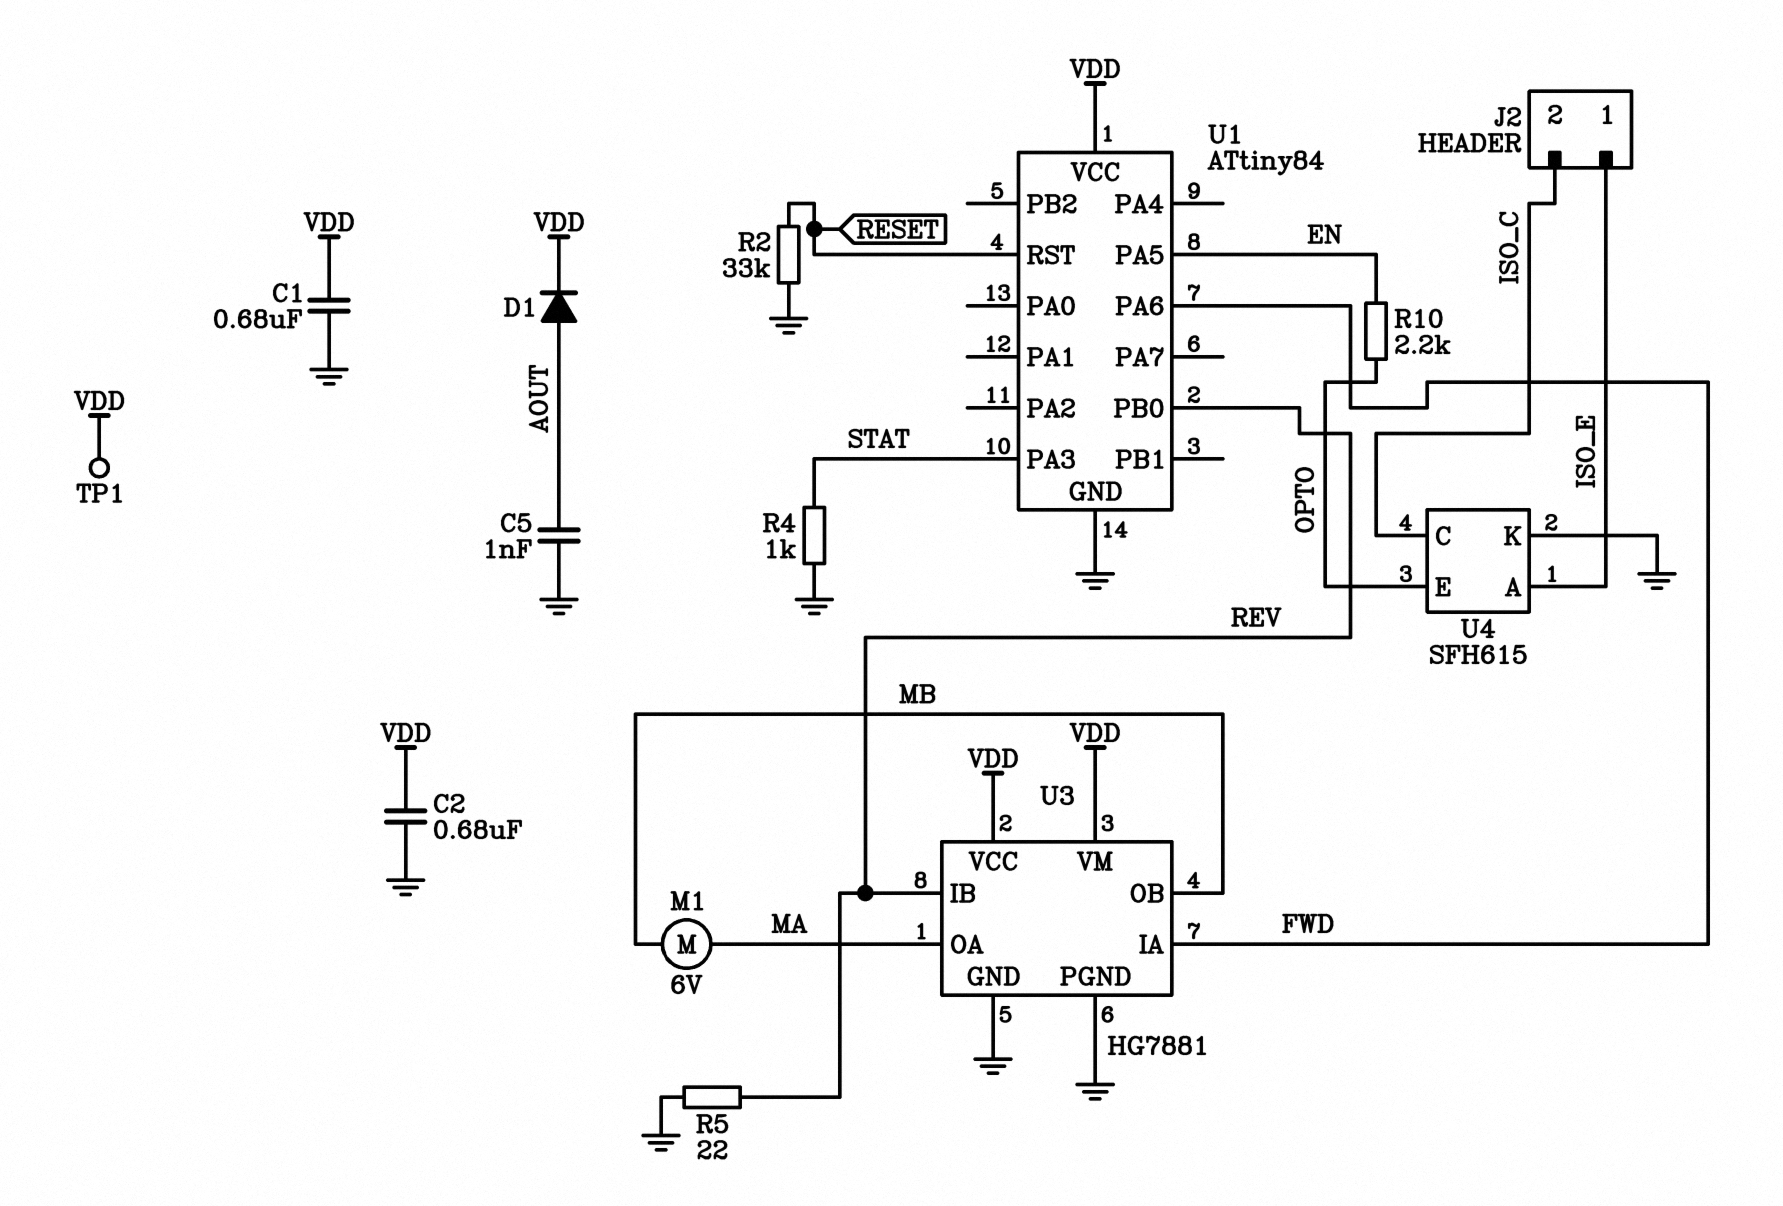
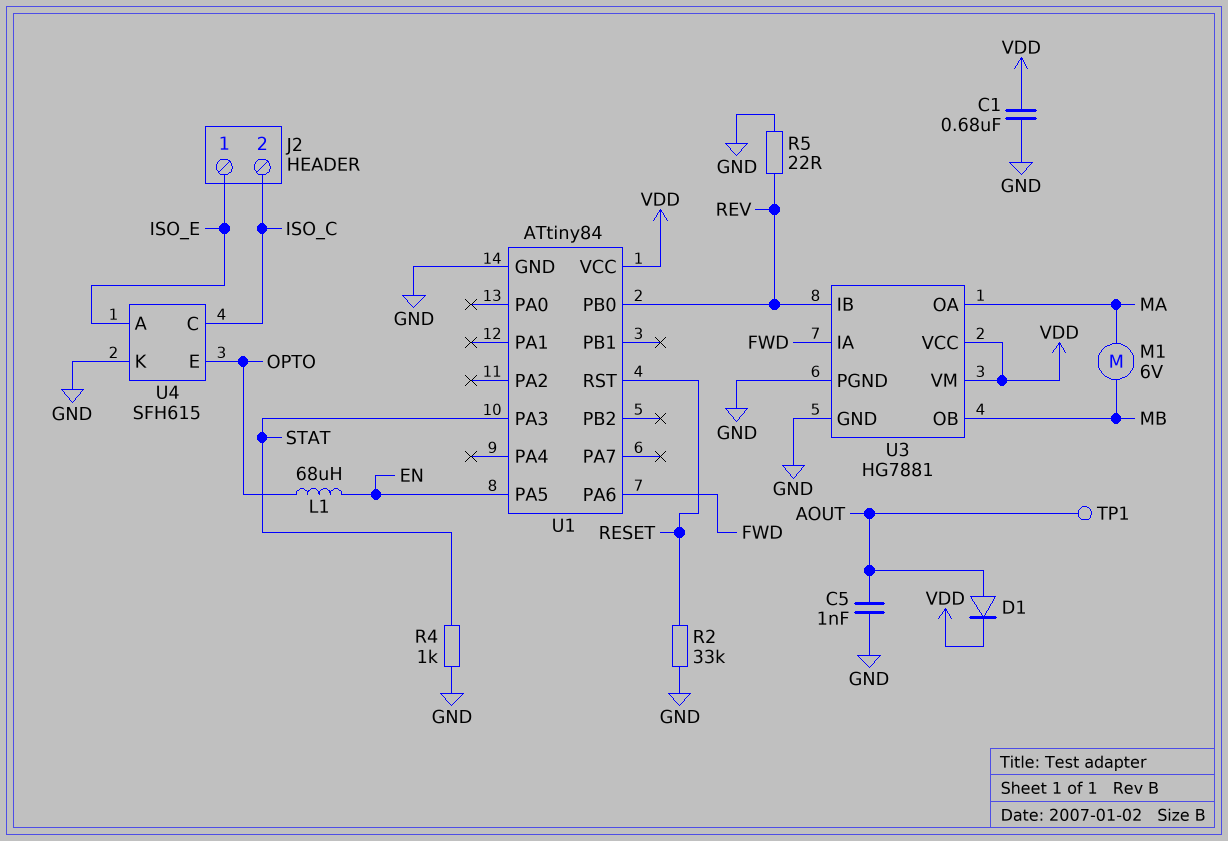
C2: 680nF (GND, VDD) -> none
L1: none -> 68uH (EN, OPTO)
R10: 2.2k (EN, OPTO) -> none
TP1: test point (VDD) -> test point (AOUT)

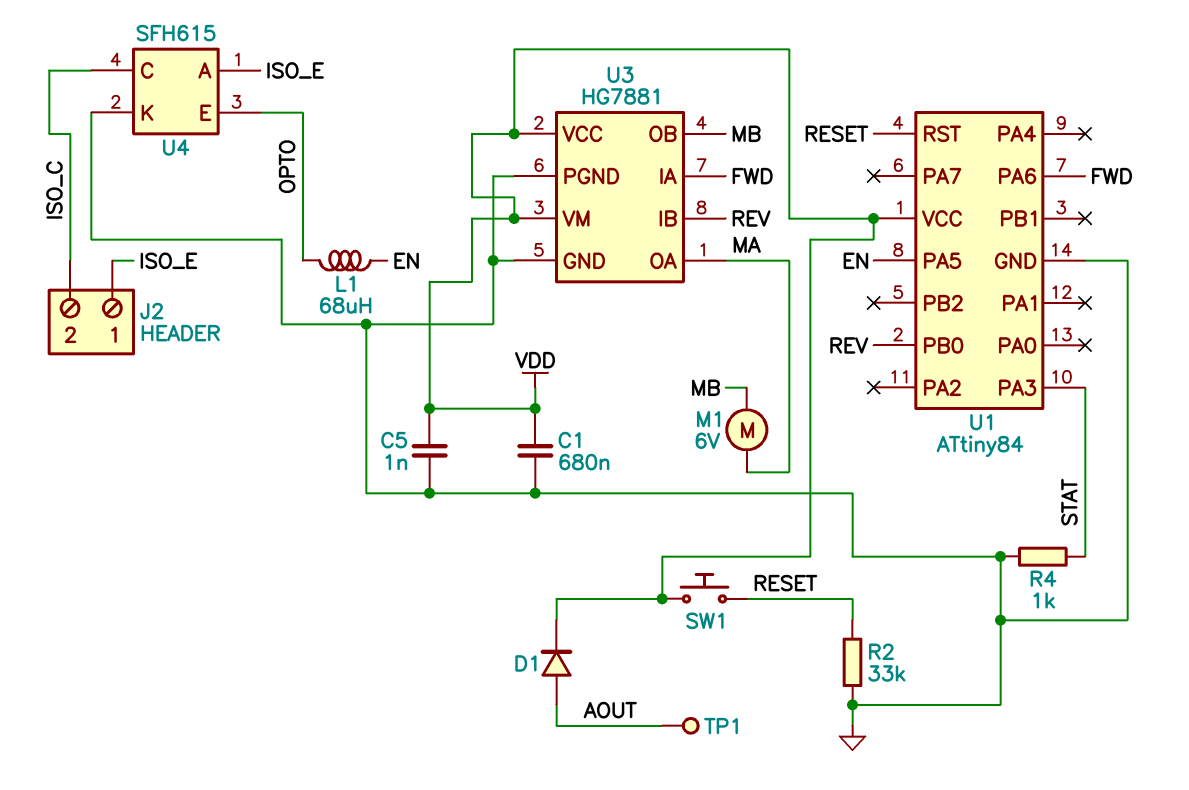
C5: 1nF (AOUT, GND) -> 1nF (GND, VDD)
R5: 22 (GND, REV) -> none
SW1: none -> button (RESET, VDD)

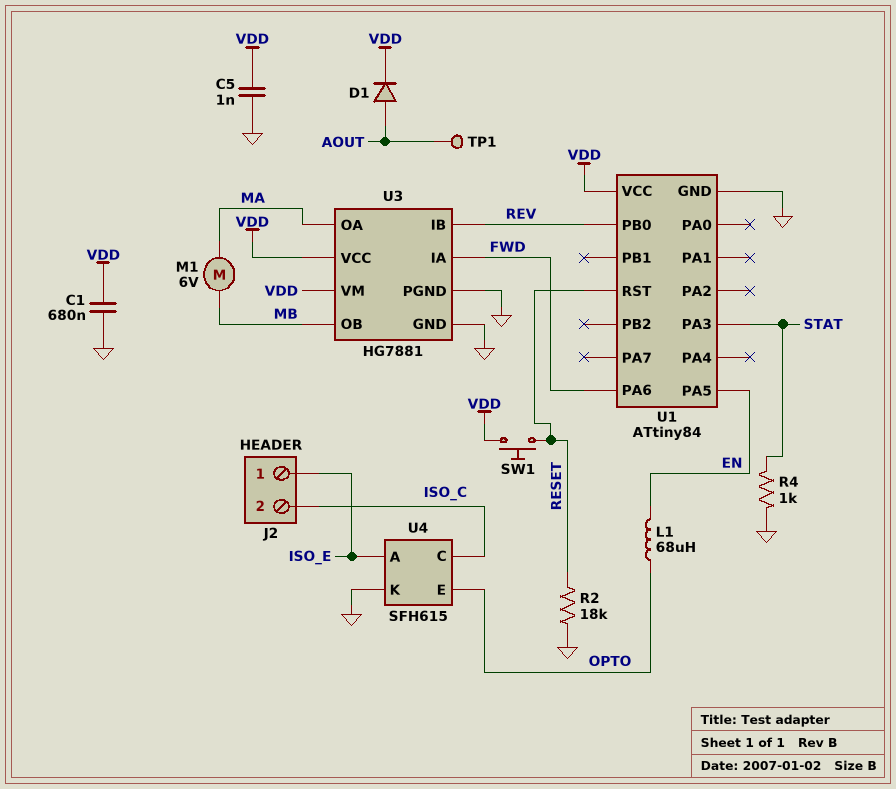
R2: 33k (GND, RESET) -> 18k (GND, RESET)

